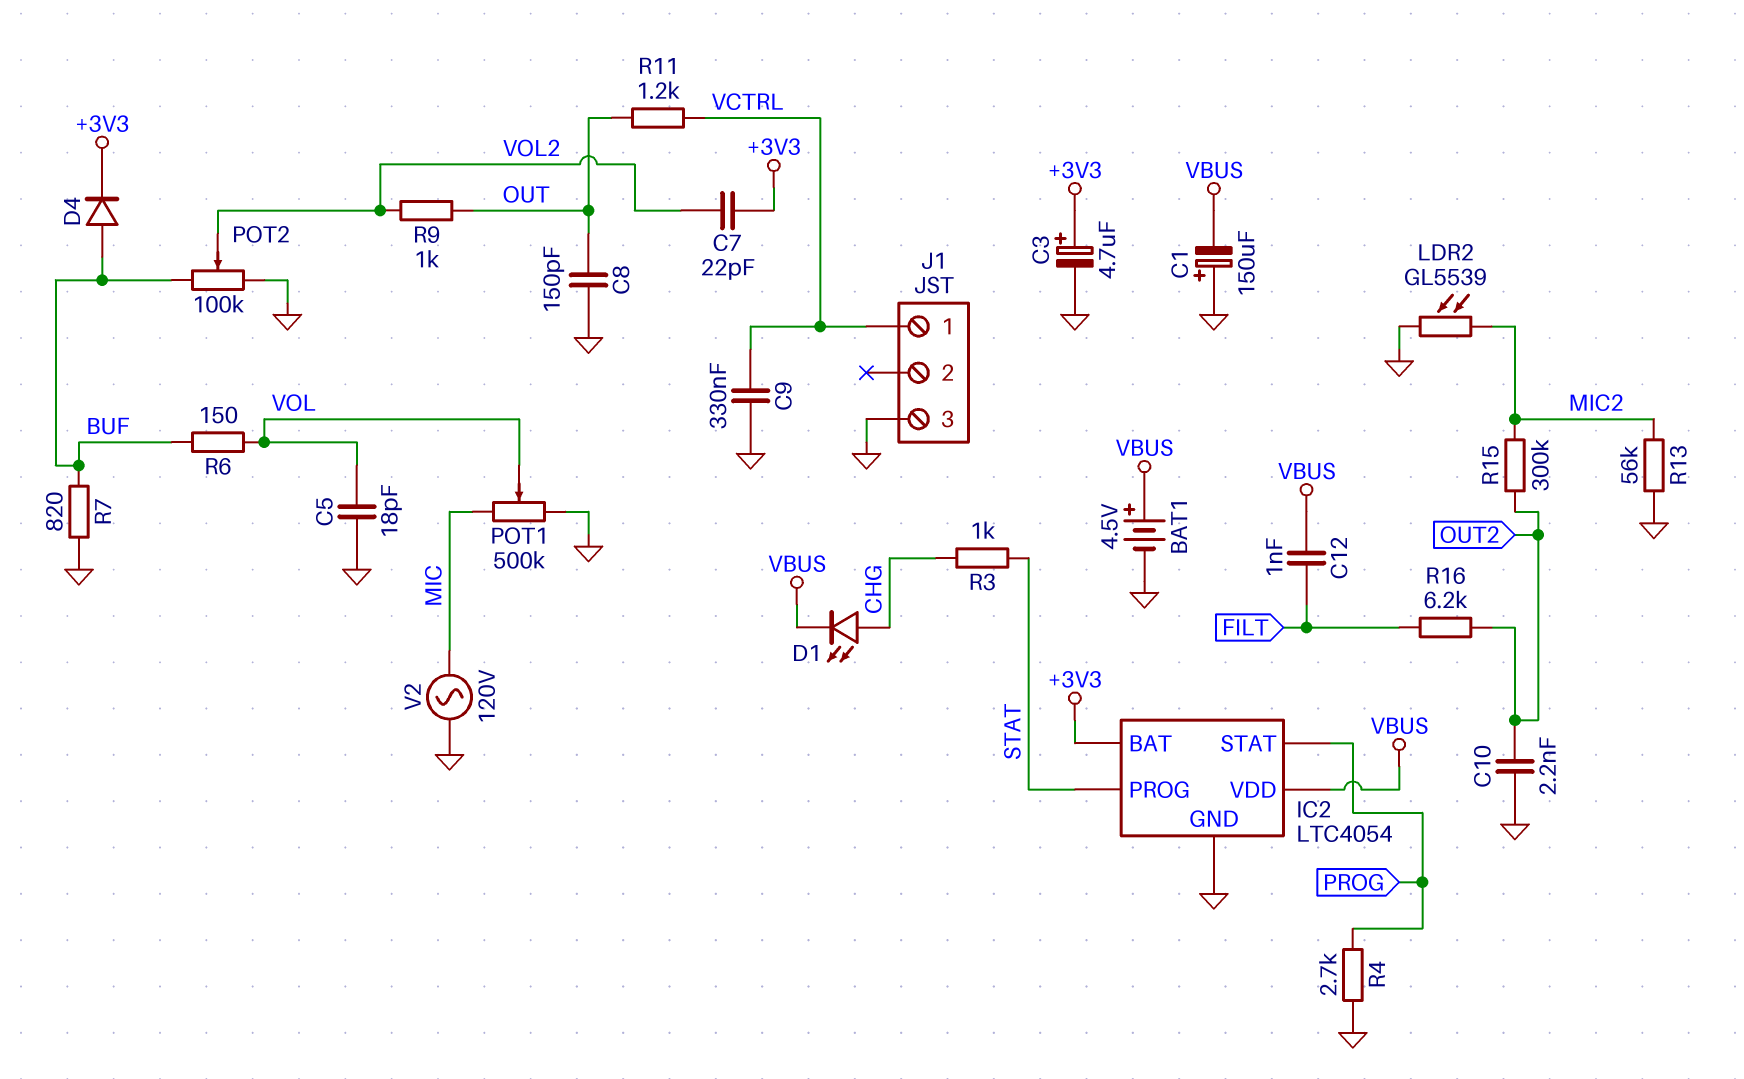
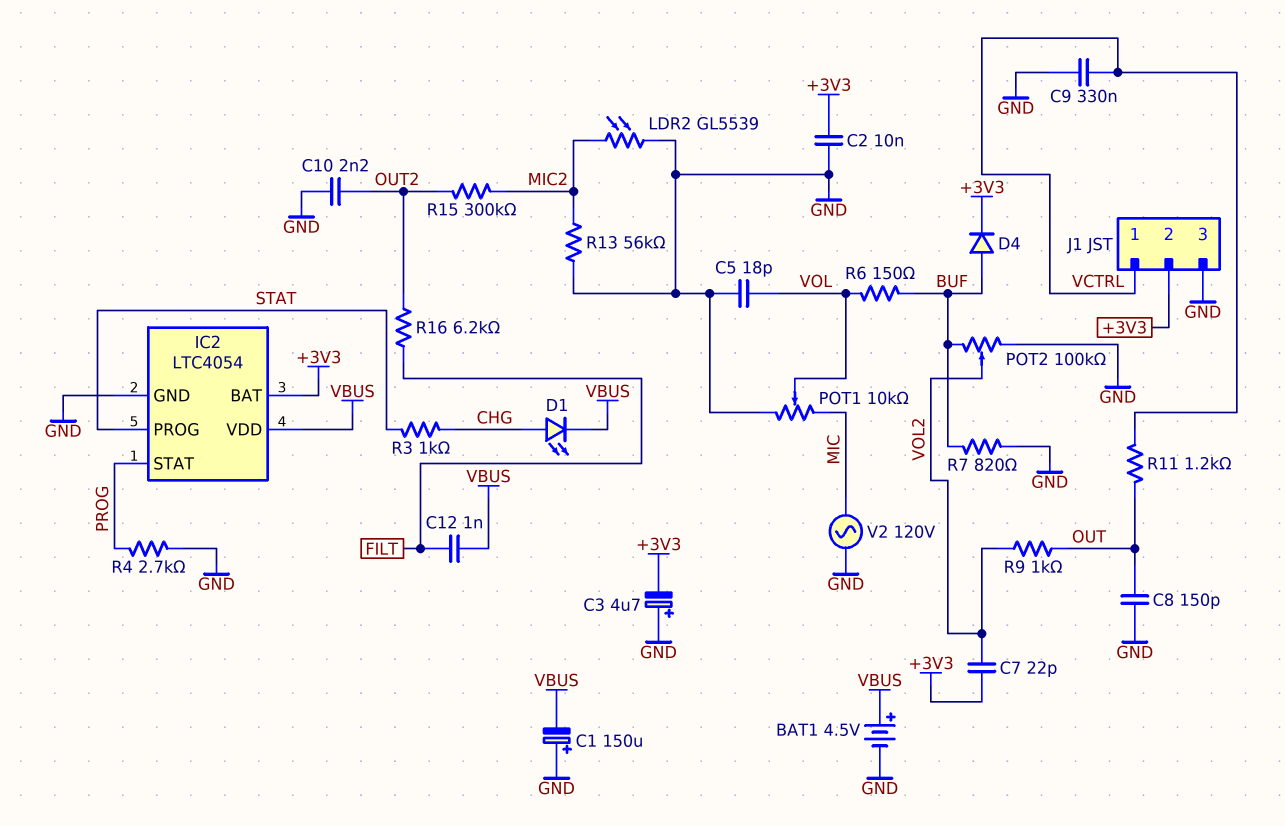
C2: none -> 10nF (+3V3, GND)
C3: 4.7uF (plus +3V3, minus GND) -> 4.7uF (plus GND, minus +3V3)
J1 pin 2: none -> +3V3
POT1: 500k (GND, MIC, wiper VOL) -> 10k (GND, MIC, wiper VOL)

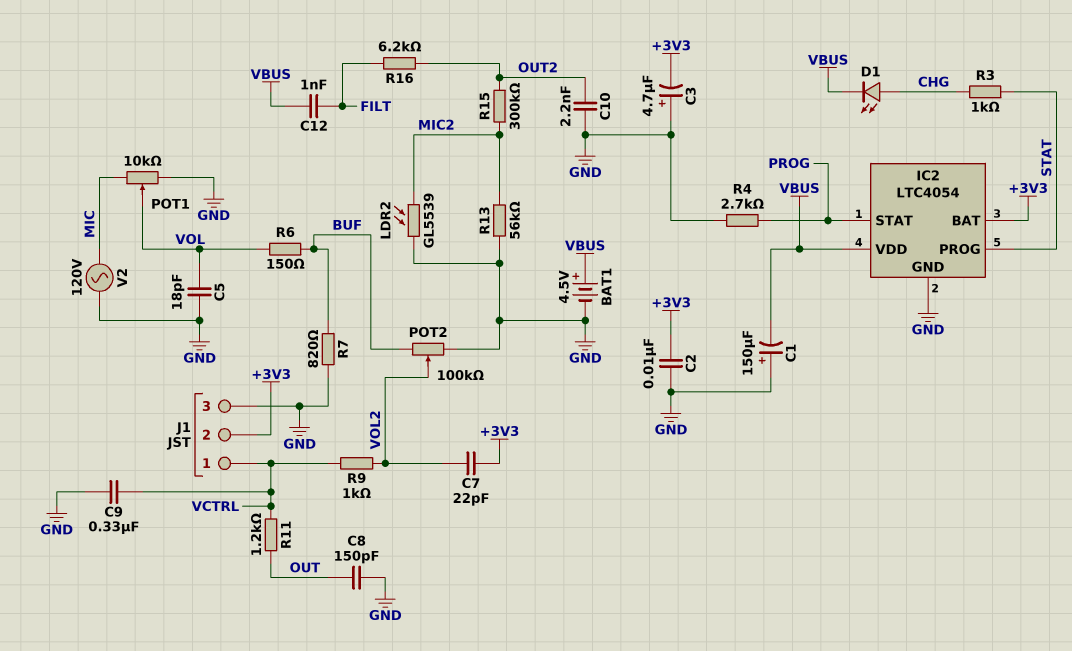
D4: diode (A BUF, K +3V3) -> none
R9: 1k (OUT, VOL2) -> 1k (VCTRL, VOL2)

